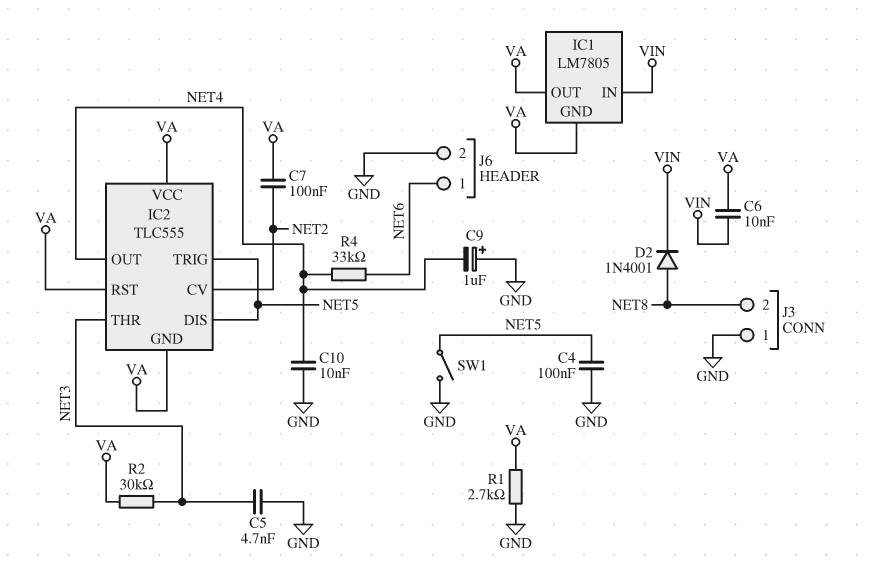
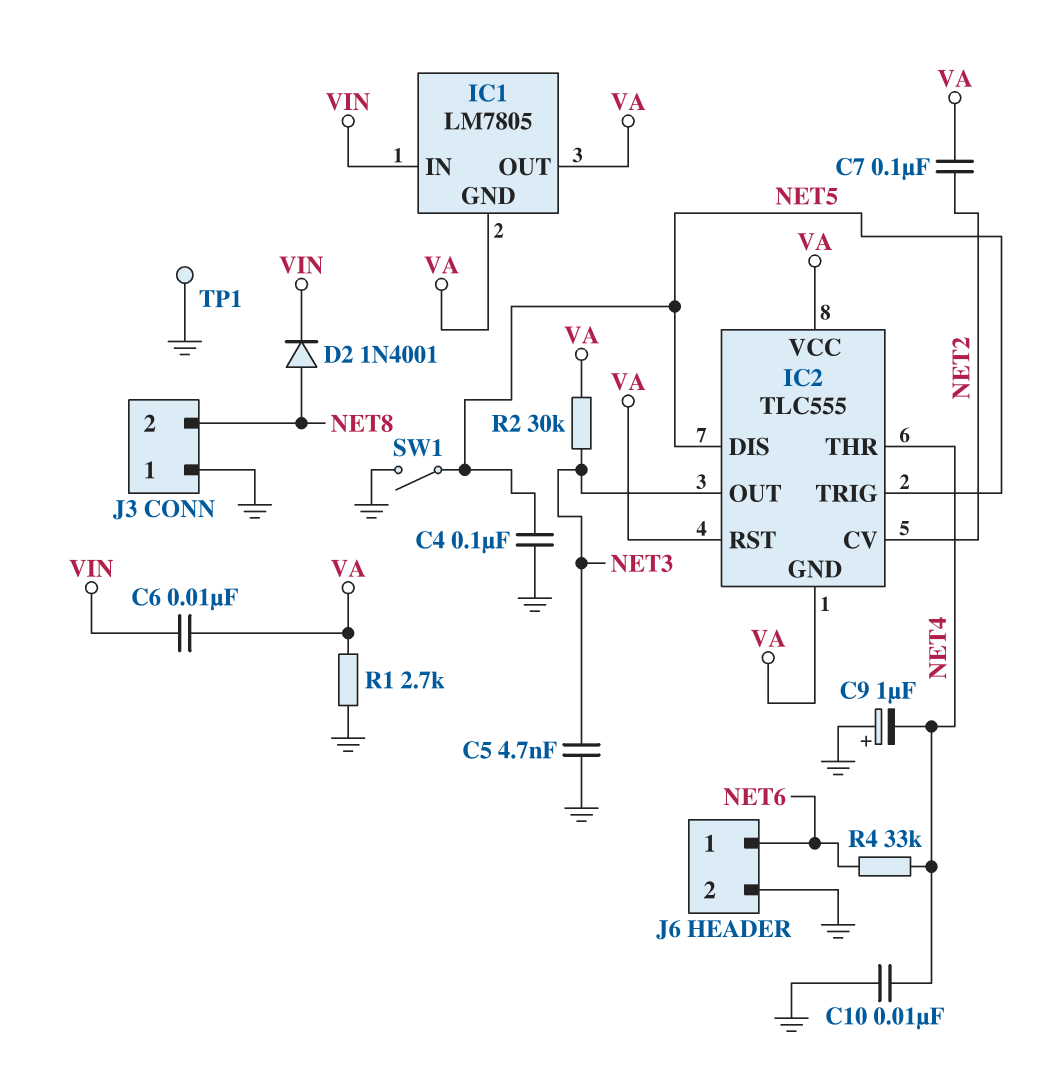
IC2 pin OUT: NET4 -> NET3
IC2 pin THR: NET3 -> NET4
TP1: none -> test point (GND)

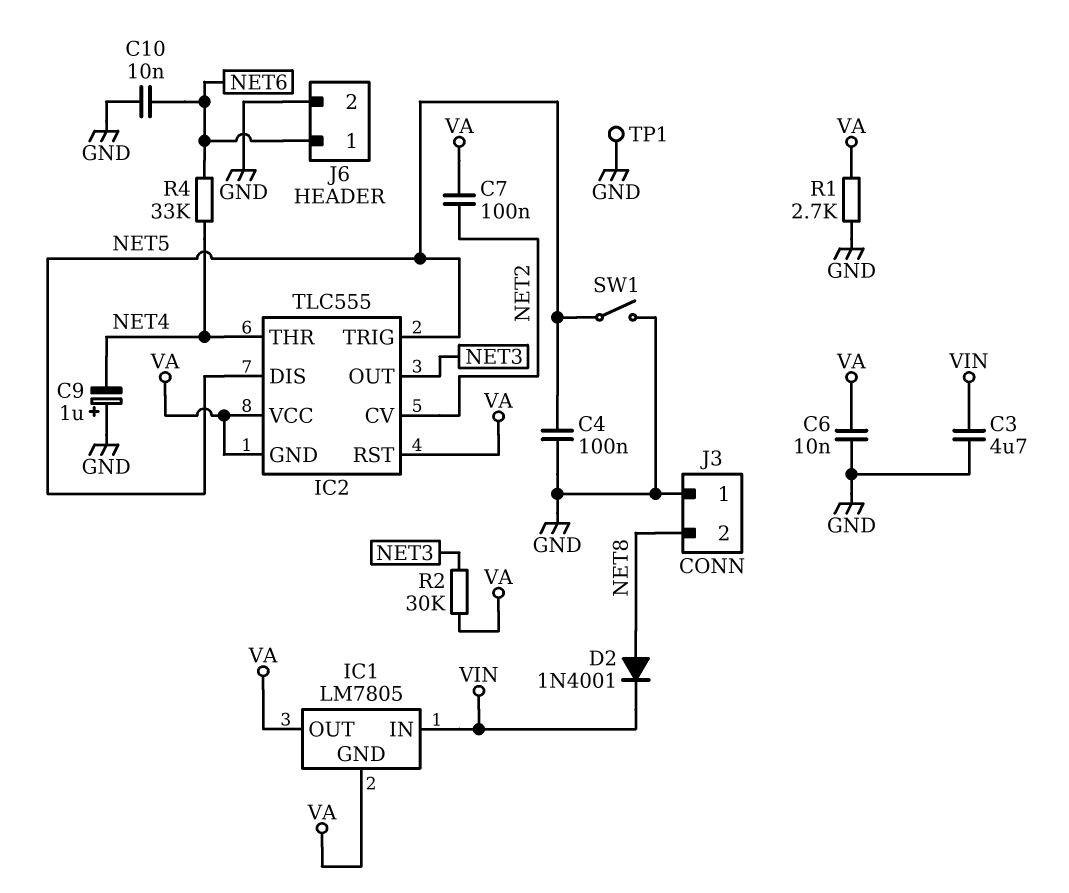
C3: none -> 4.7uF (GND, VIN)
C5: 4.7nF (GND, NET3) -> none
C6: 10nF (VA, VIN) -> 10nF (GND, VA)
C10: 10nF (GND, NET4) -> 10nF (GND, NET6)

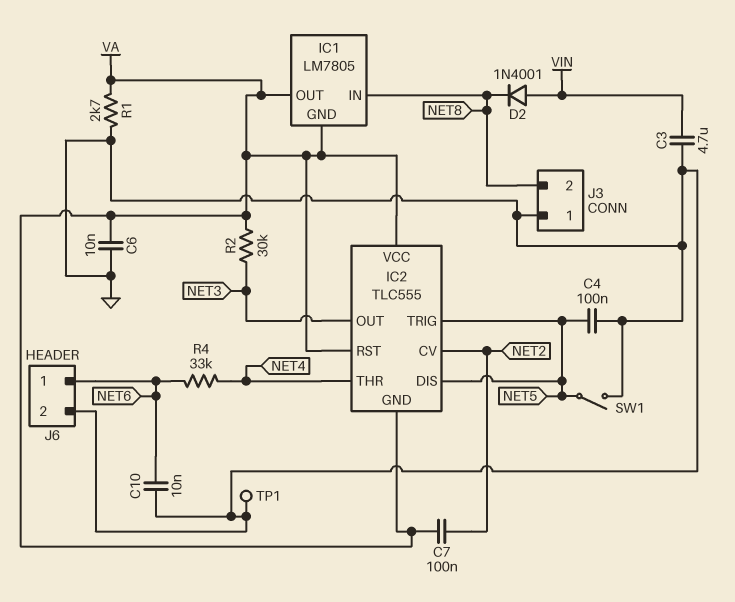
C9: 1uF (plus GND, minus NET4) -> none
D2: diode 1N4001 (A NET8, K VIN) -> diode 1N4001 (A VIN, K NET8)
IC1 pin IN: VIN -> NET8

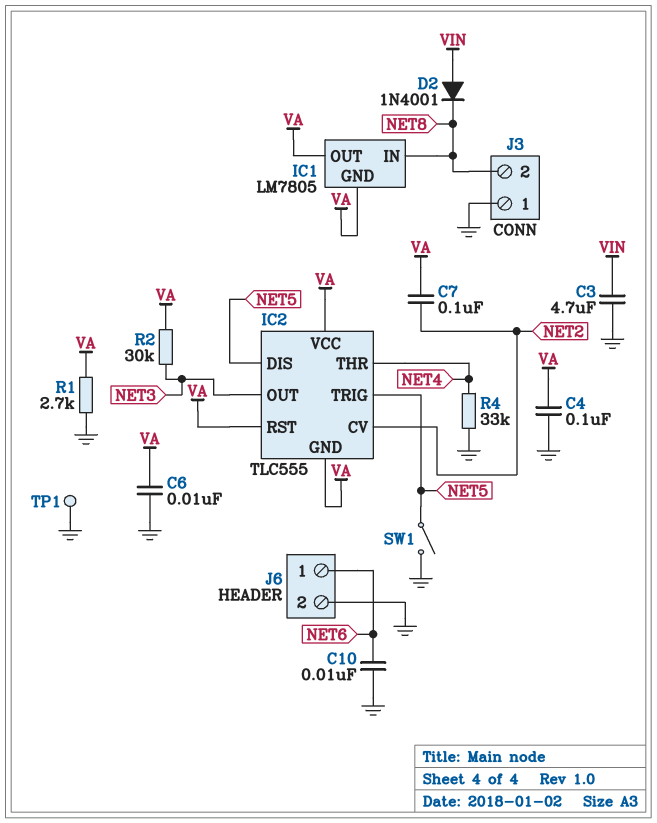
C4: 100nF (GND, NET5) -> 100nF (GND, VA)
R4: 33k (NET4, NET6) -> 33k (GND, NET4)

